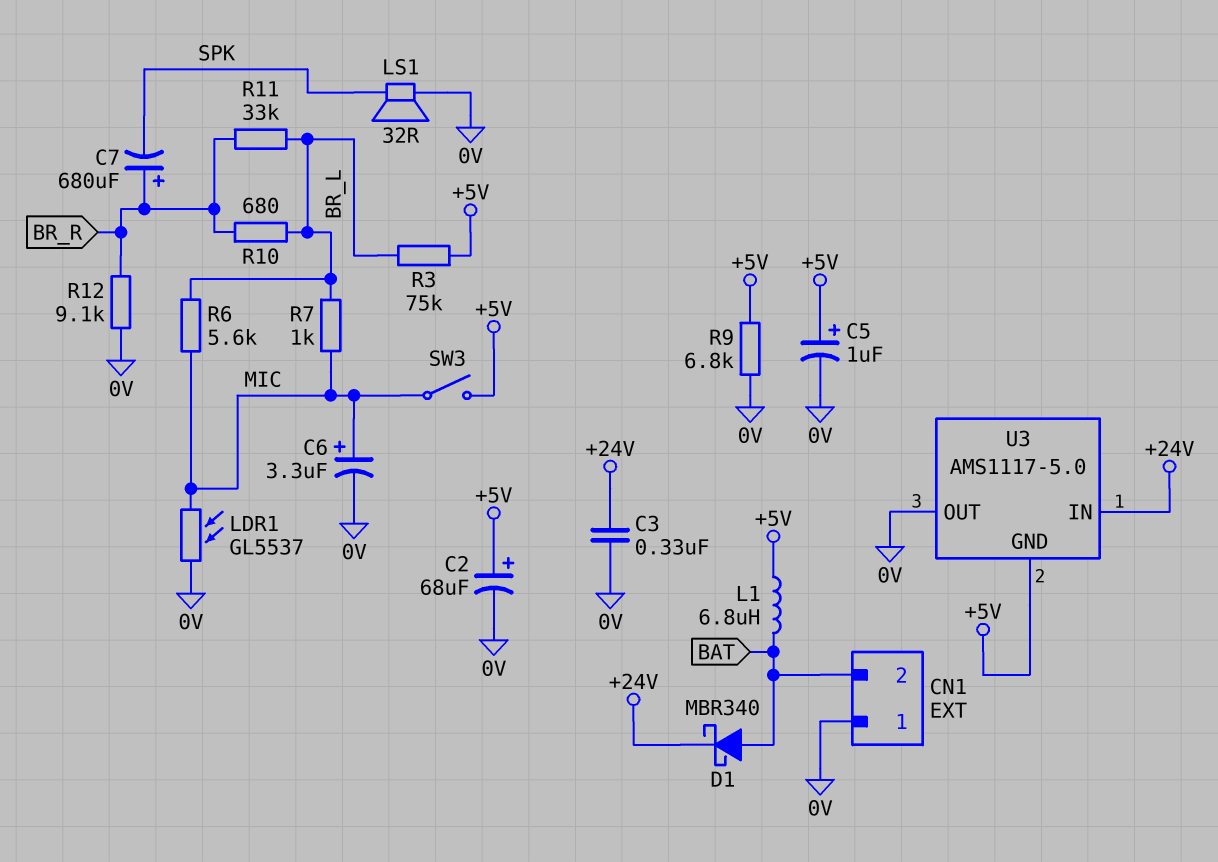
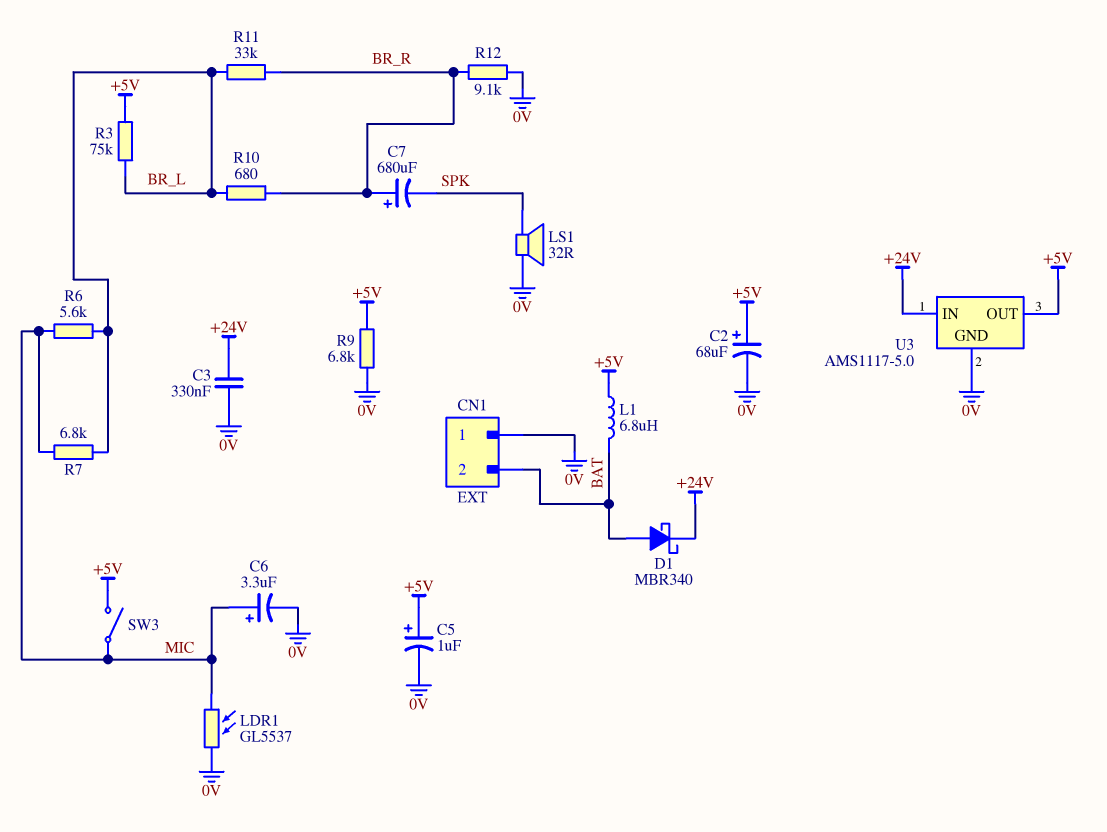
R7: 1k (BR_L, MIC) -> 6.8k (BR_L, MIC)
U3 pin GND: +5V -> 0V
U3 pin OUT: 0V -> +5V

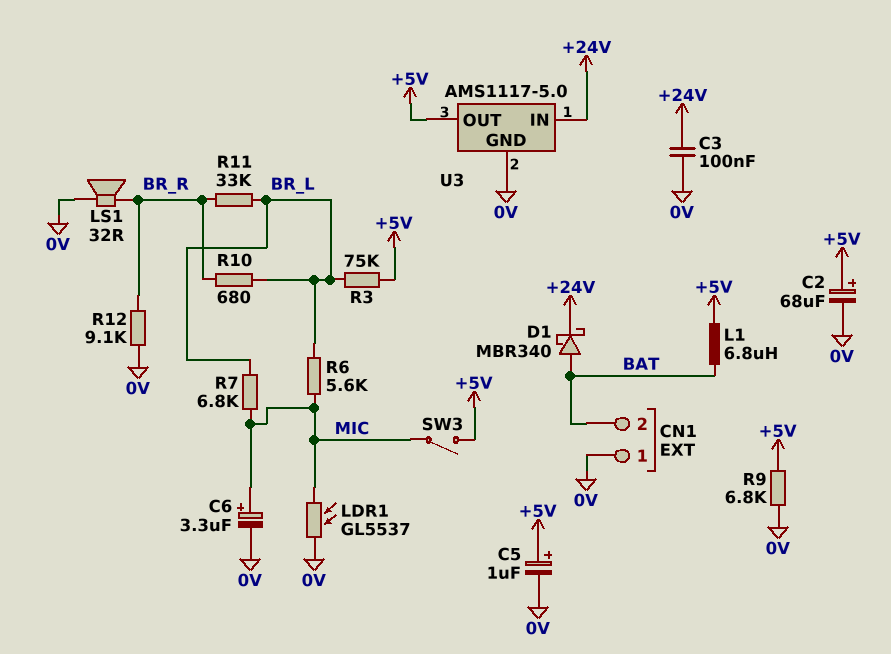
C3: 330nF (+24V, 0V) -> 100nF (+24V, 0V)
C7: 680uF (plus BR_R, minus SPK) -> none
LS1: speaker 32R (0V, SPK) -> speaker 32R (0V, BR_R)

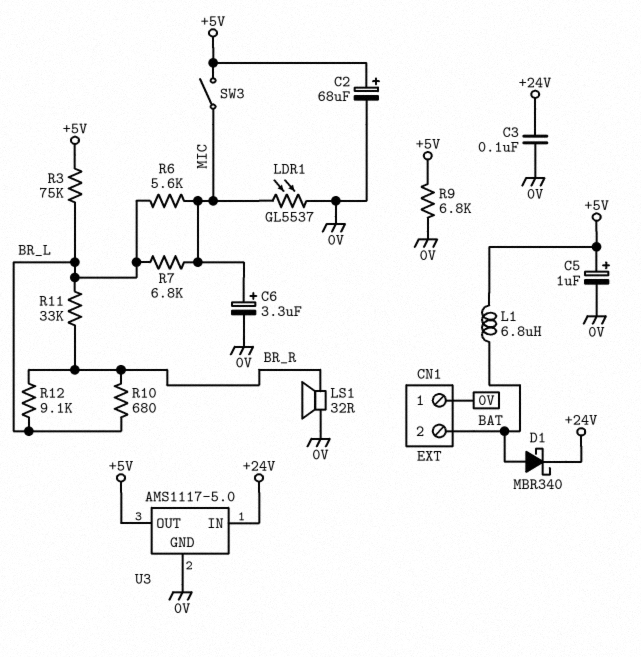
R12: 9.1k (0V, BR_R) -> 9.1k (BR_L, BR_R)

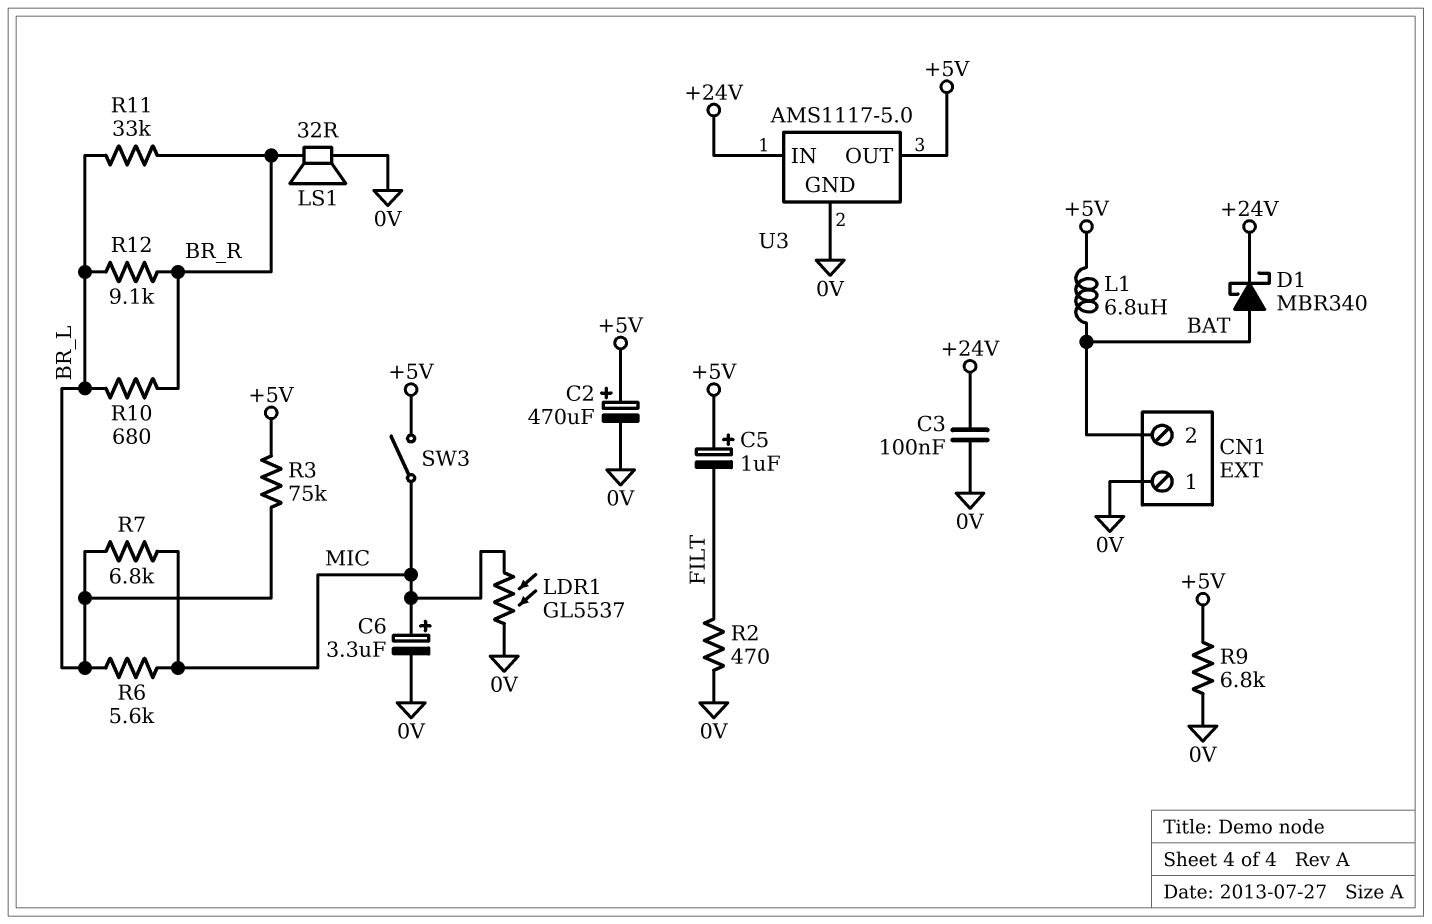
C2: 68uF (plus +5V, minus 0V) -> 470uF (plus +5V, minus 0V)
C5: 1uF (plus +5V, minus 0V) -> 1uF (plus +5V, minus FILT)
R2: none -> 470 (0V, FILT)

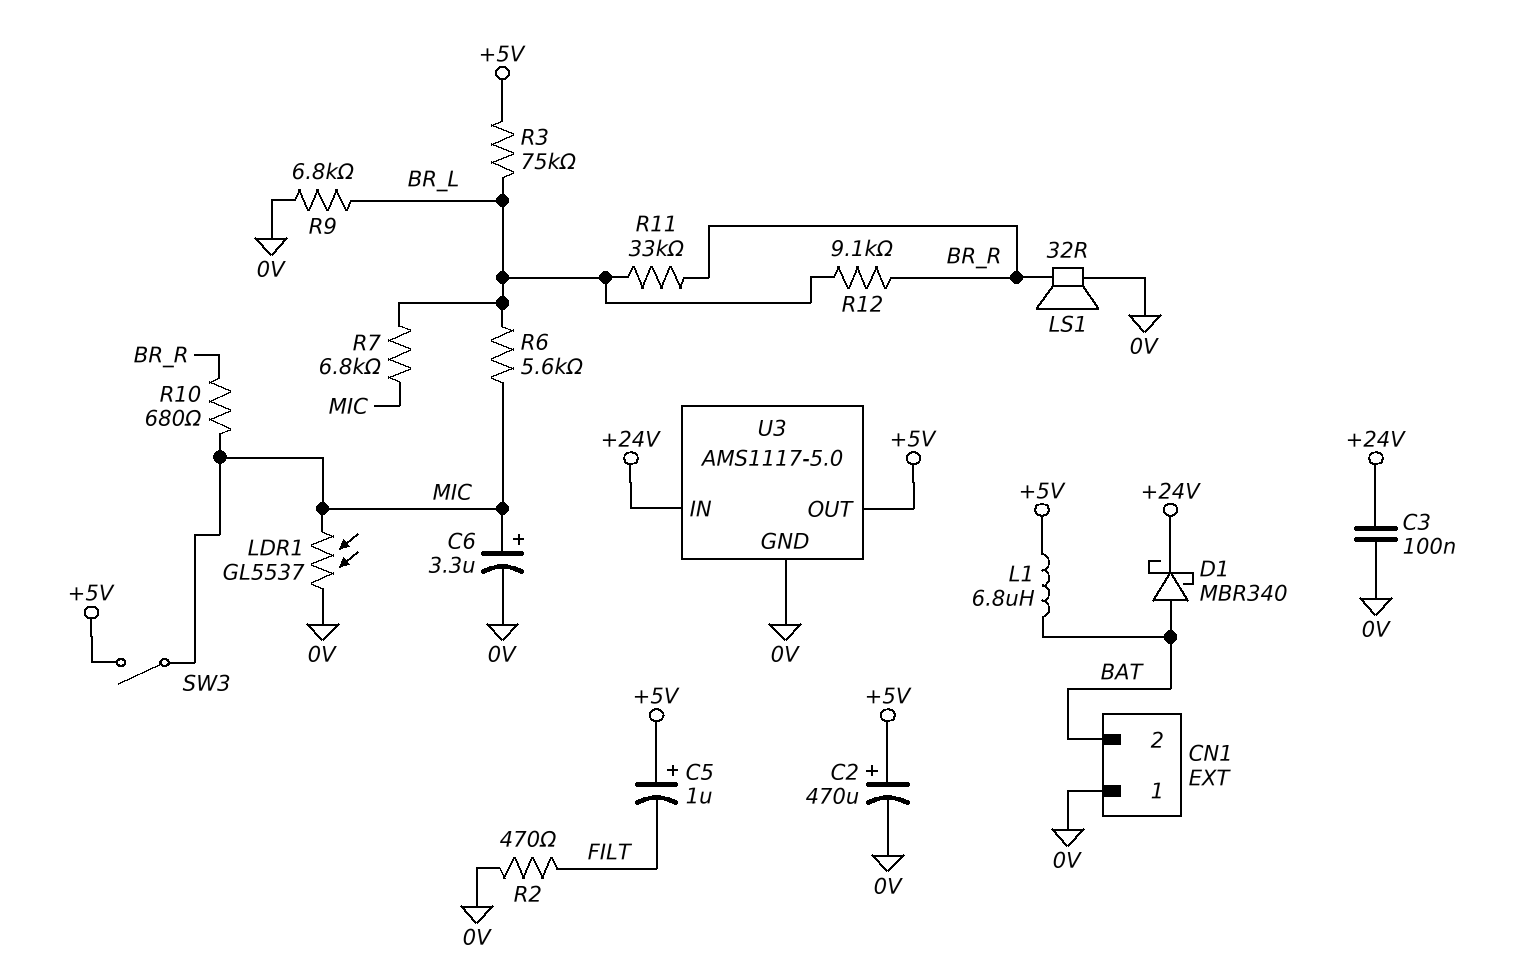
R9: 6.8k (+5V, 0V) -> 6.8k (0V, BR_L)
R10: 680 (BR_L, BR_R) -> 680 (BR_R, MIC)

